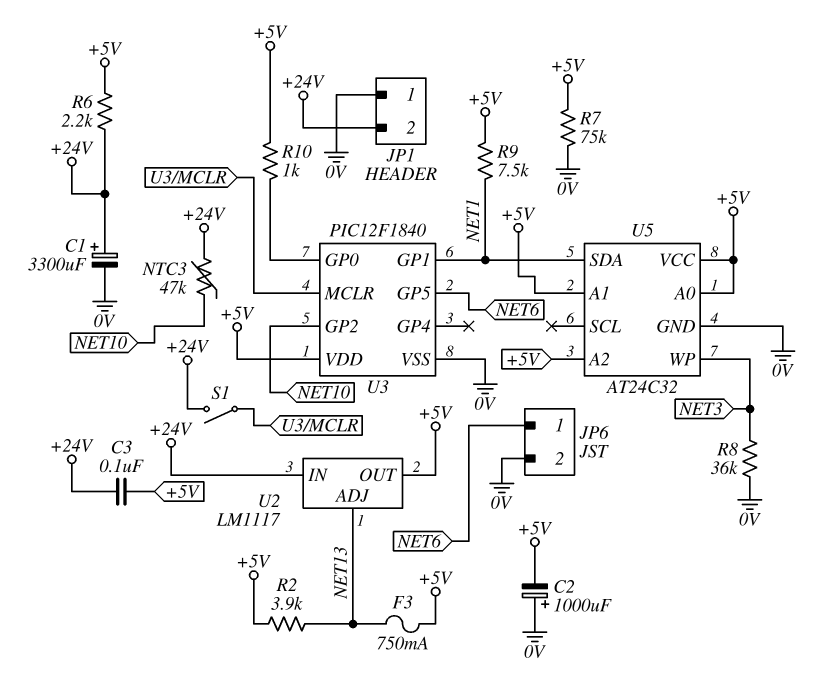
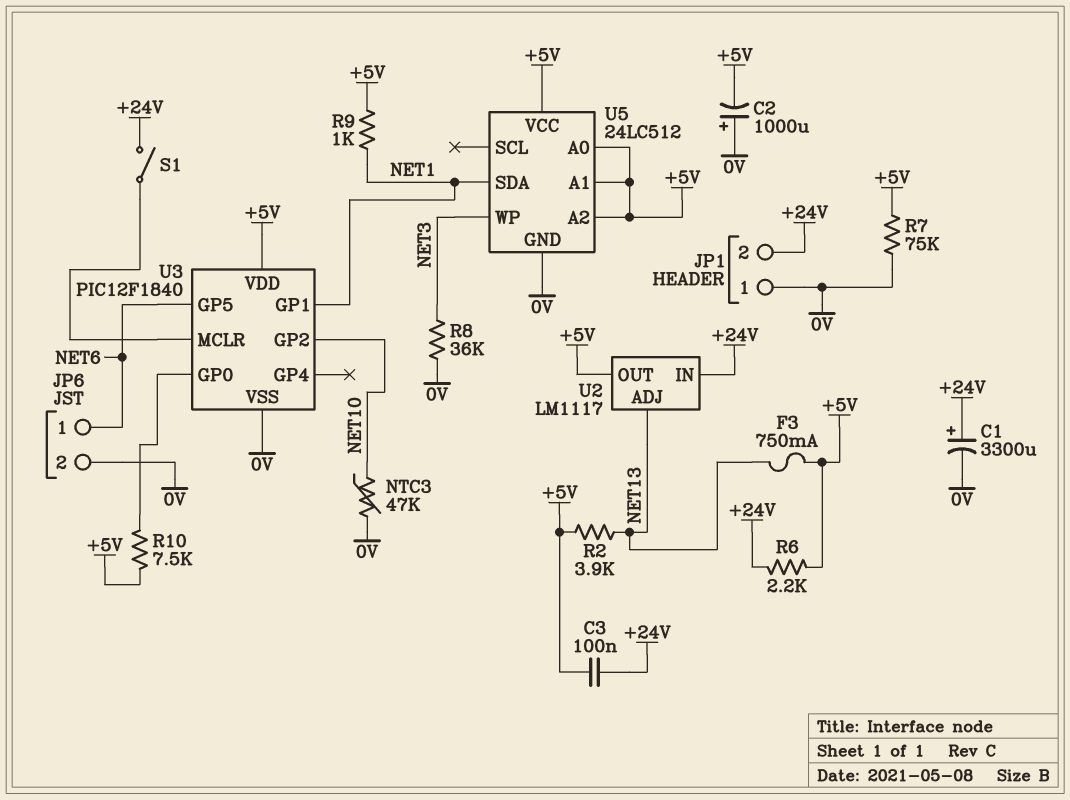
NTC3: 47k (+24V, NET10) -> 47k (0V, NET10)
R9: 7.5k (+5V, NET1) -> 1k (+5V, NET1)
R10: 1k (+5V, U3/GP0) -> 7.5k (+5V, U3/GP0)
U5: AT24C32 -> 24LC512

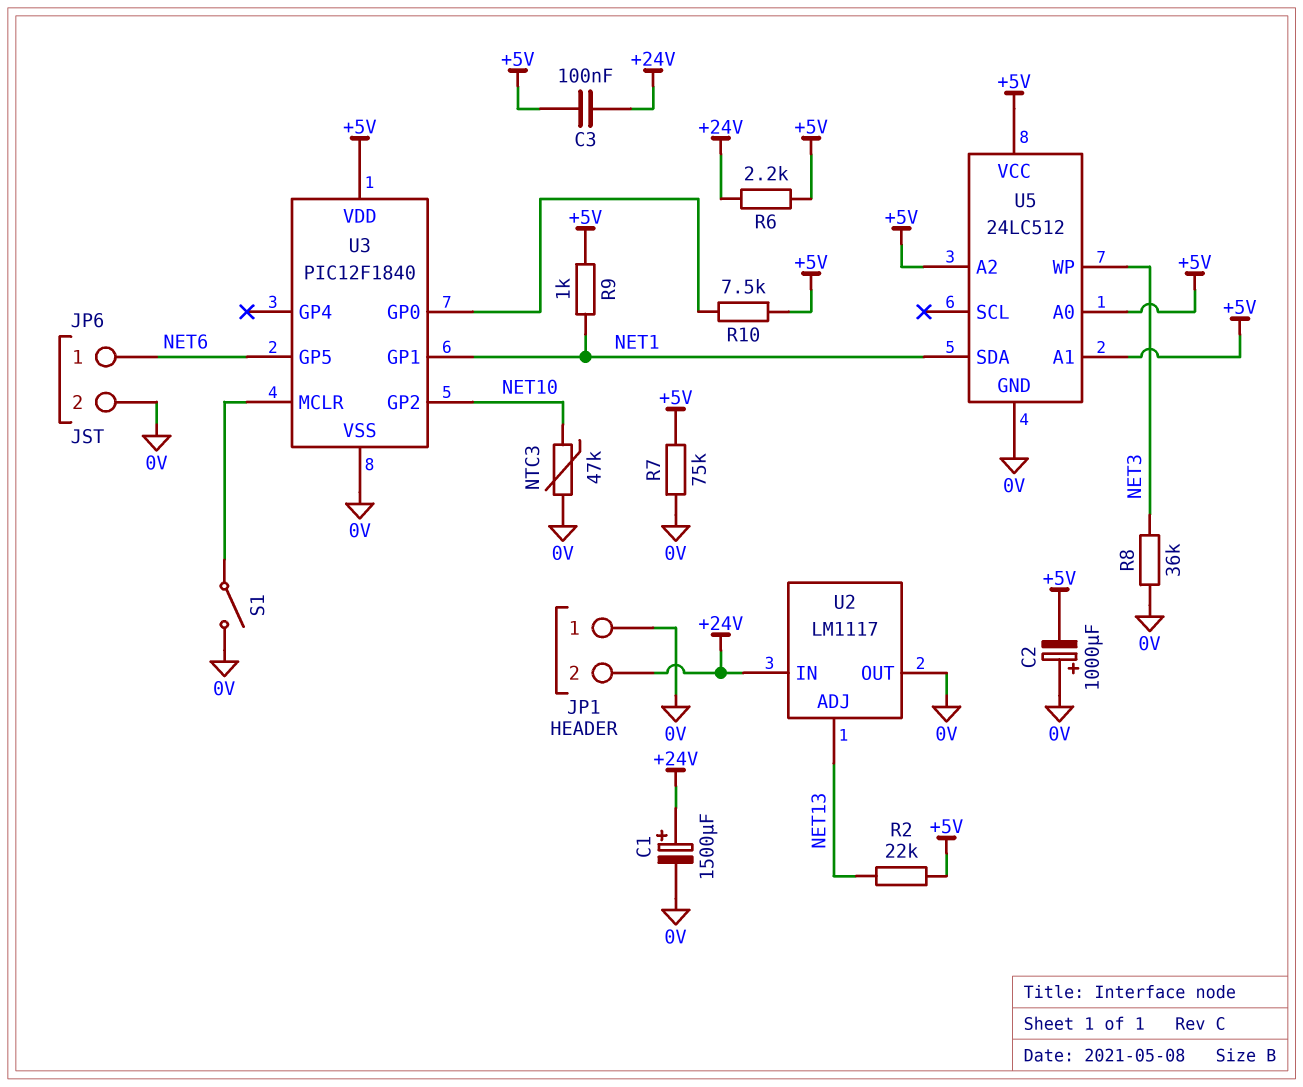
C1: 3300uF (plus +24V, minus 0V) -> 1500uF (plus +24V, minus 0V)
F3: 750mA (+5V, NET13) -> none
R2: 3.9k (+5V, NET13) -> 22k (+5V, NET13)
S1: switch (+24V, U3/MCLR) -> switch (0V, U3/MCLR)
U2 pin OUT: +5V -> 0V

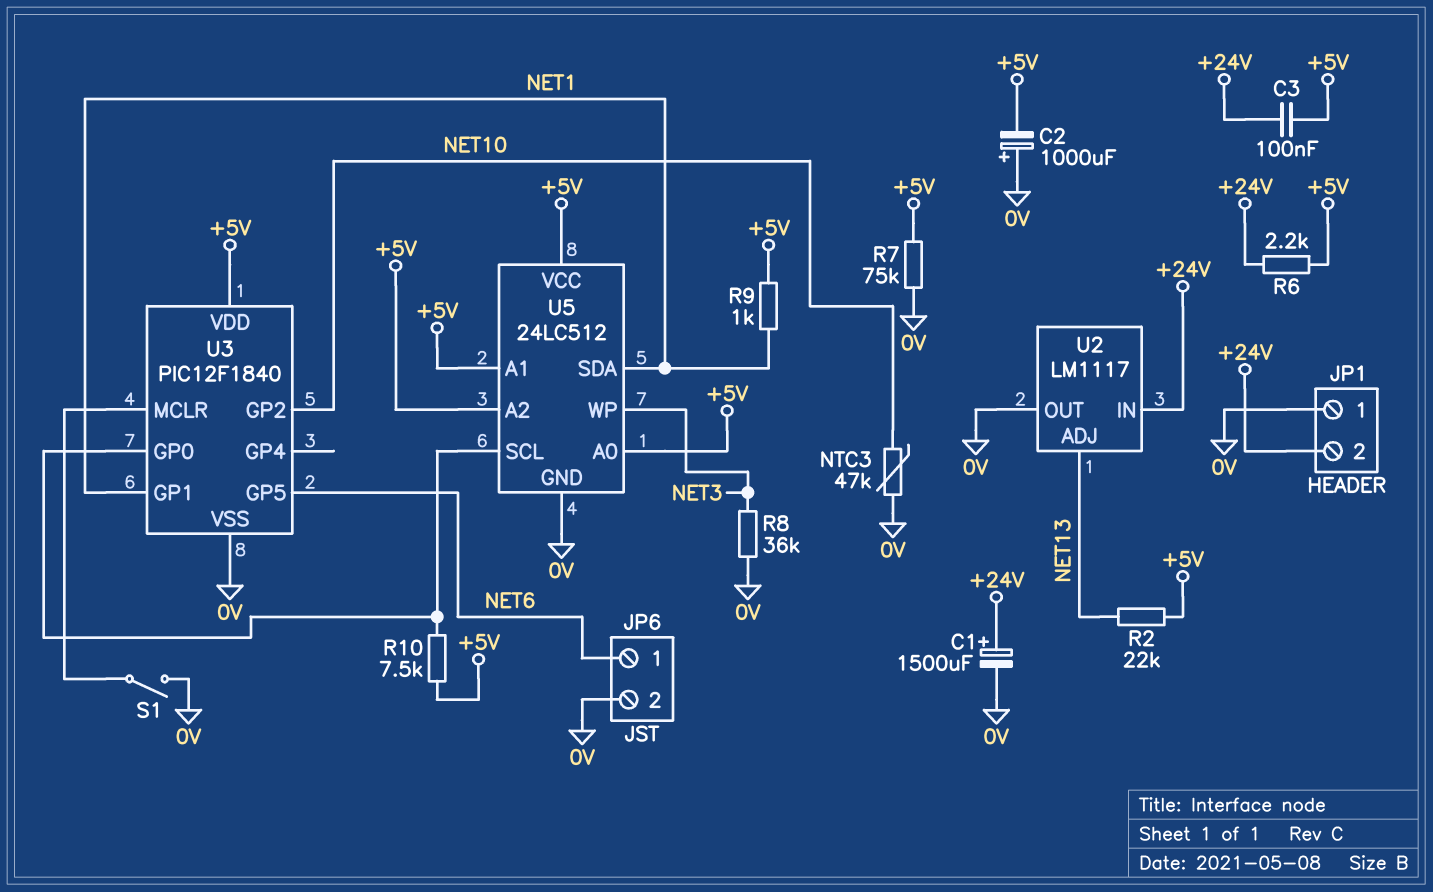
U5 pin SCL: none -> U3/GP0

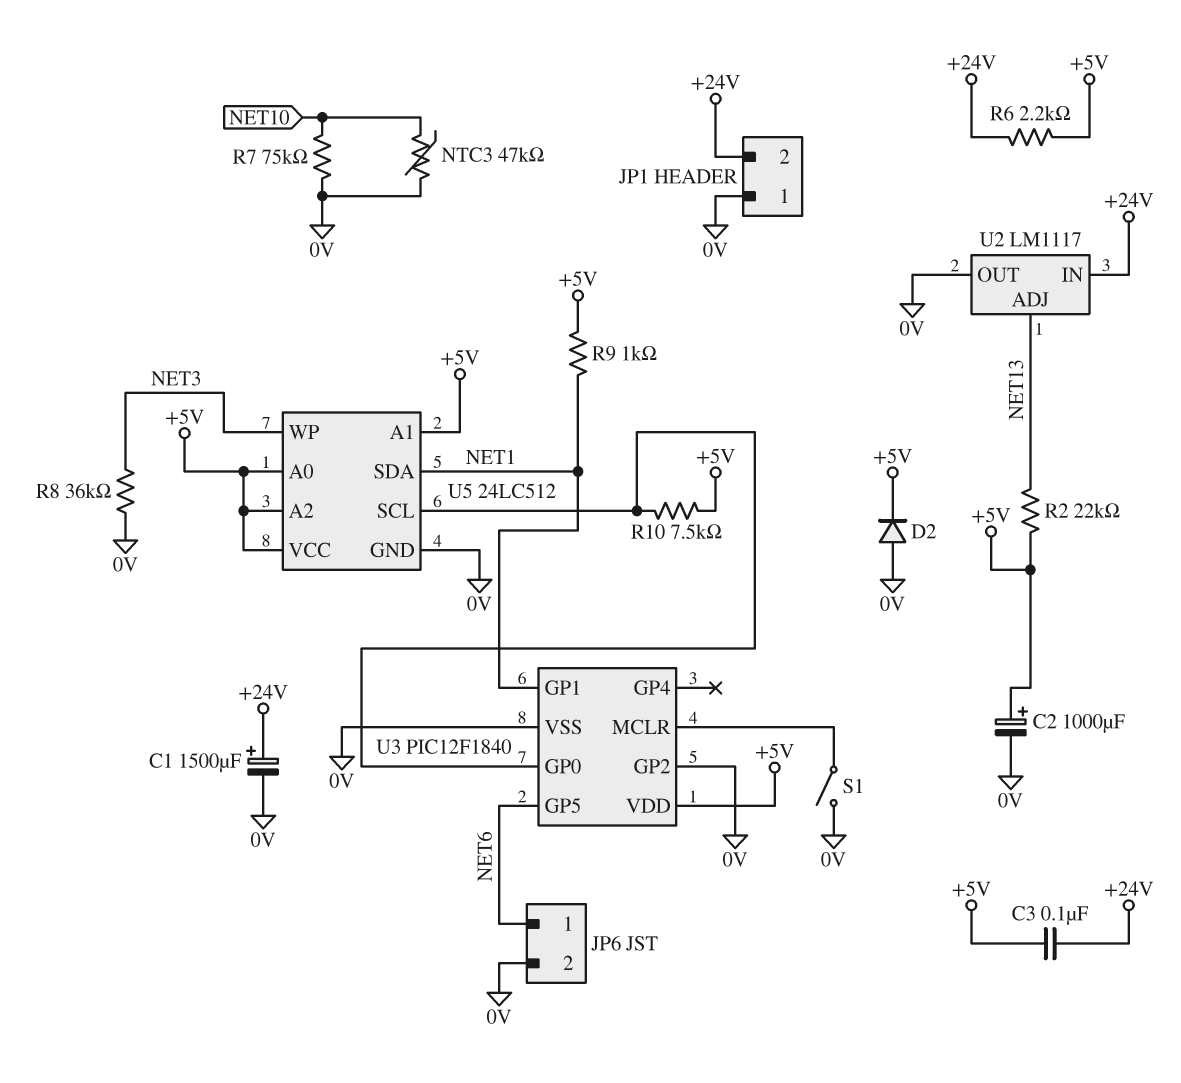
C2: 1000uF (plus 0V, minus +5V) -> 1000uF (plus +5V, minus 0V)
D2: none -> diode (A 0V, K +5V)
R7: 75k (+5V, 0V) -> 75k (0V, NET10)
U3 pin GP2: NET10 -> 0V

